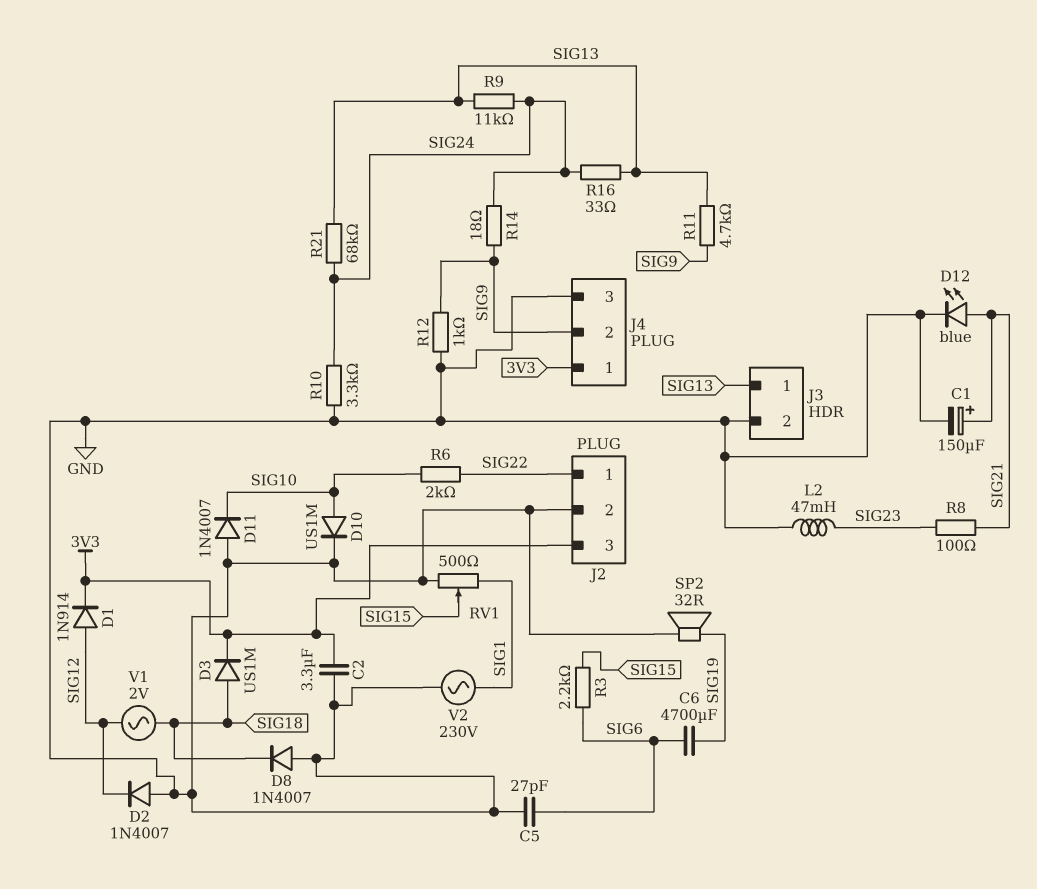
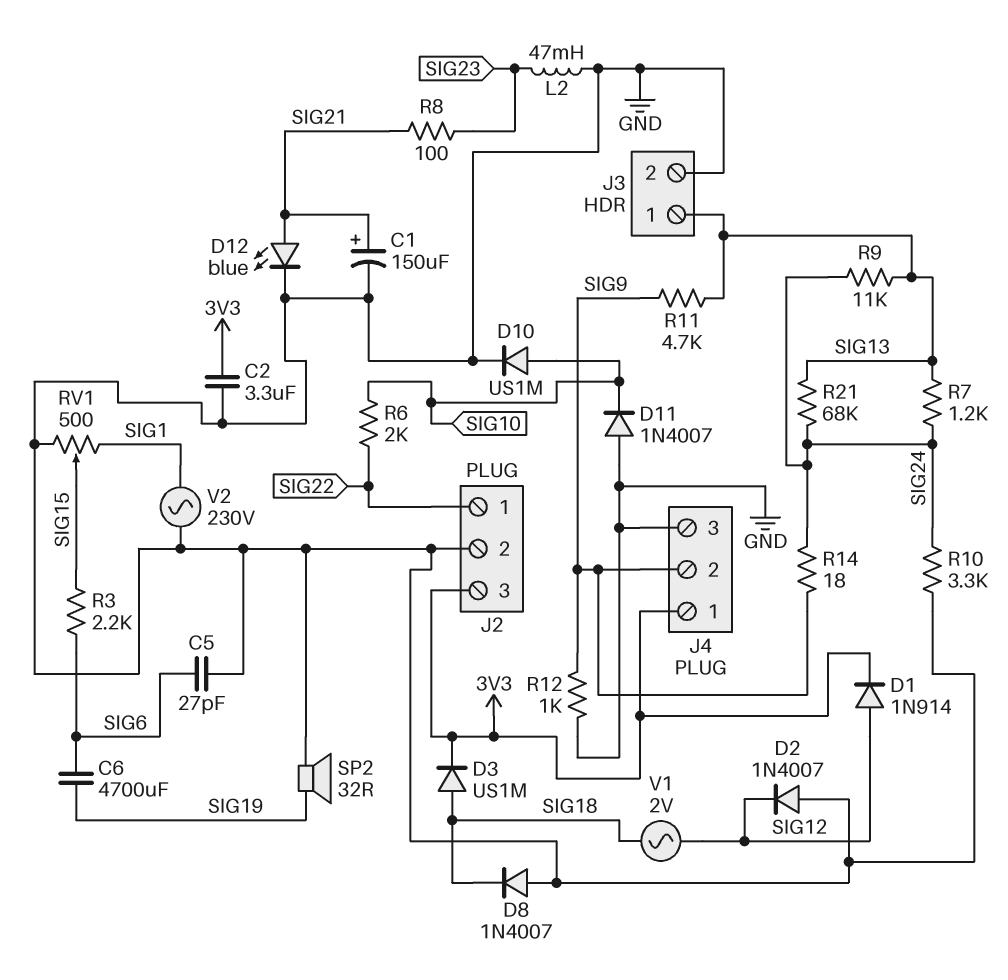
R7: none -> 1.2k (SIG13, SIG24)
R16: 33 (SIG13, SIG24) -> none

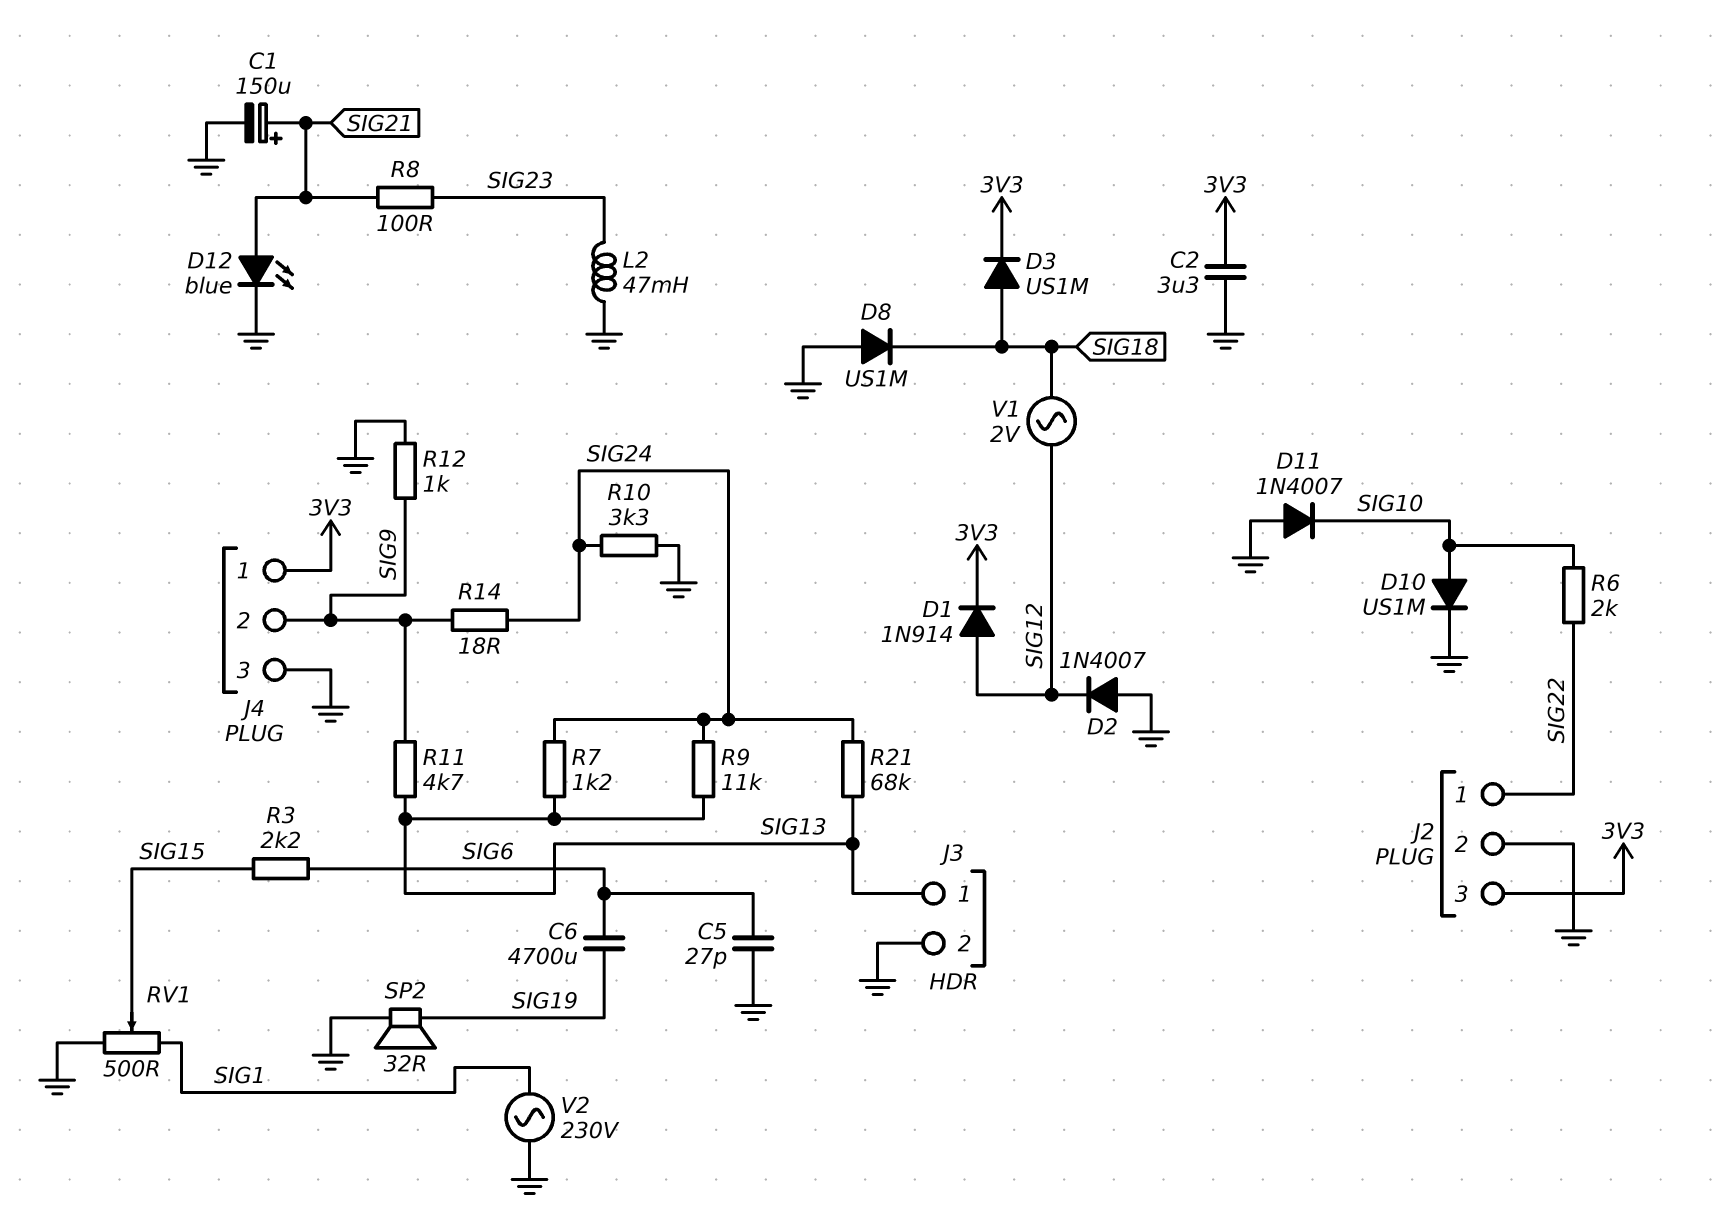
D8: diode 1N4007 (A GND, K SIG18) -> diode US1M (A GND, K SIG18)

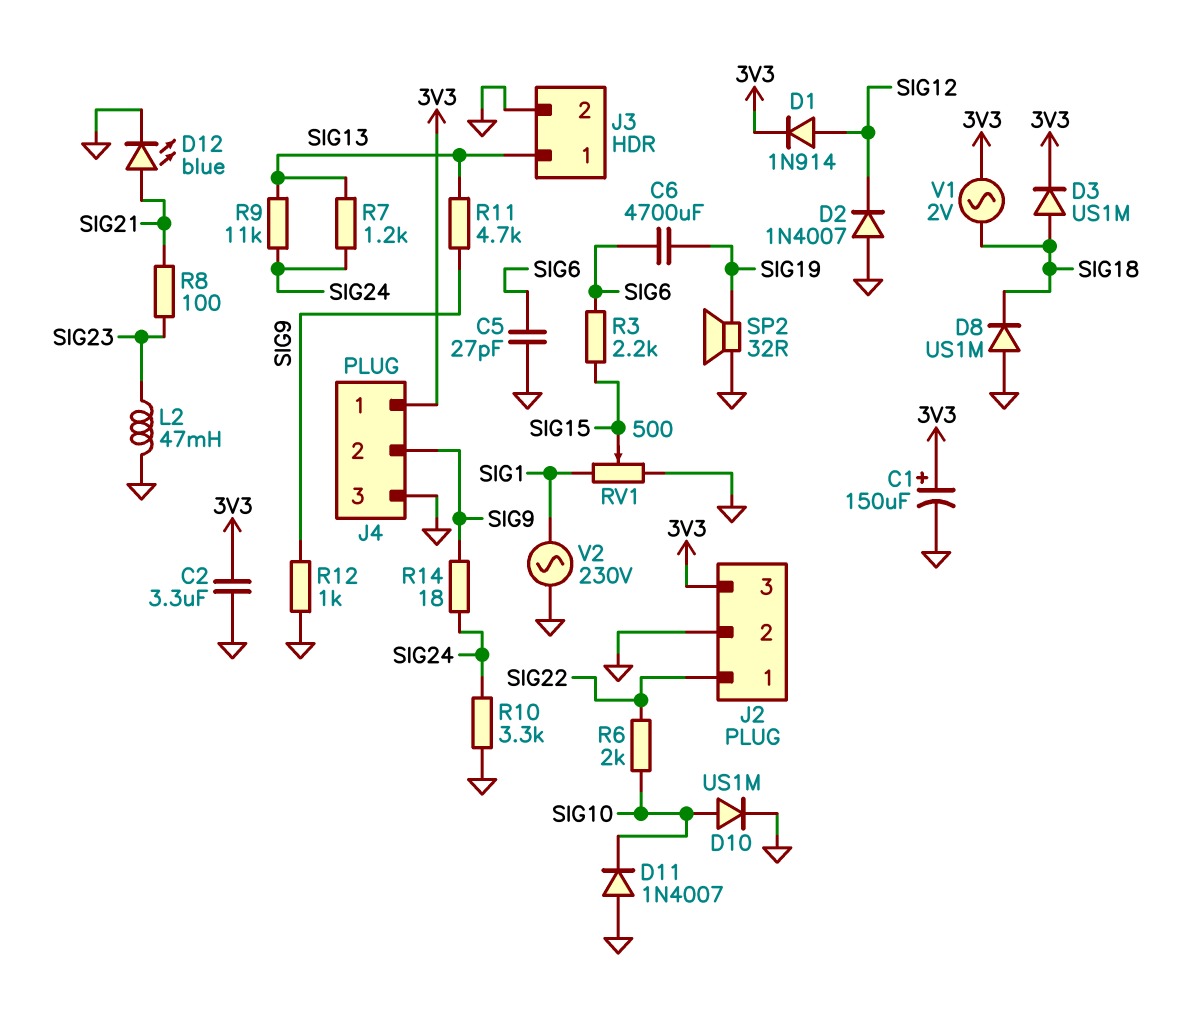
C1: 150uF (plus SIG21, minus GND) -> 150uF (plus 3V3, minus GND)
R21: 68k (SIG13, SIG24) -> none
V1: AC 2V (SIG12, SIG18) -> AC 2V (3V3, SIG18)

